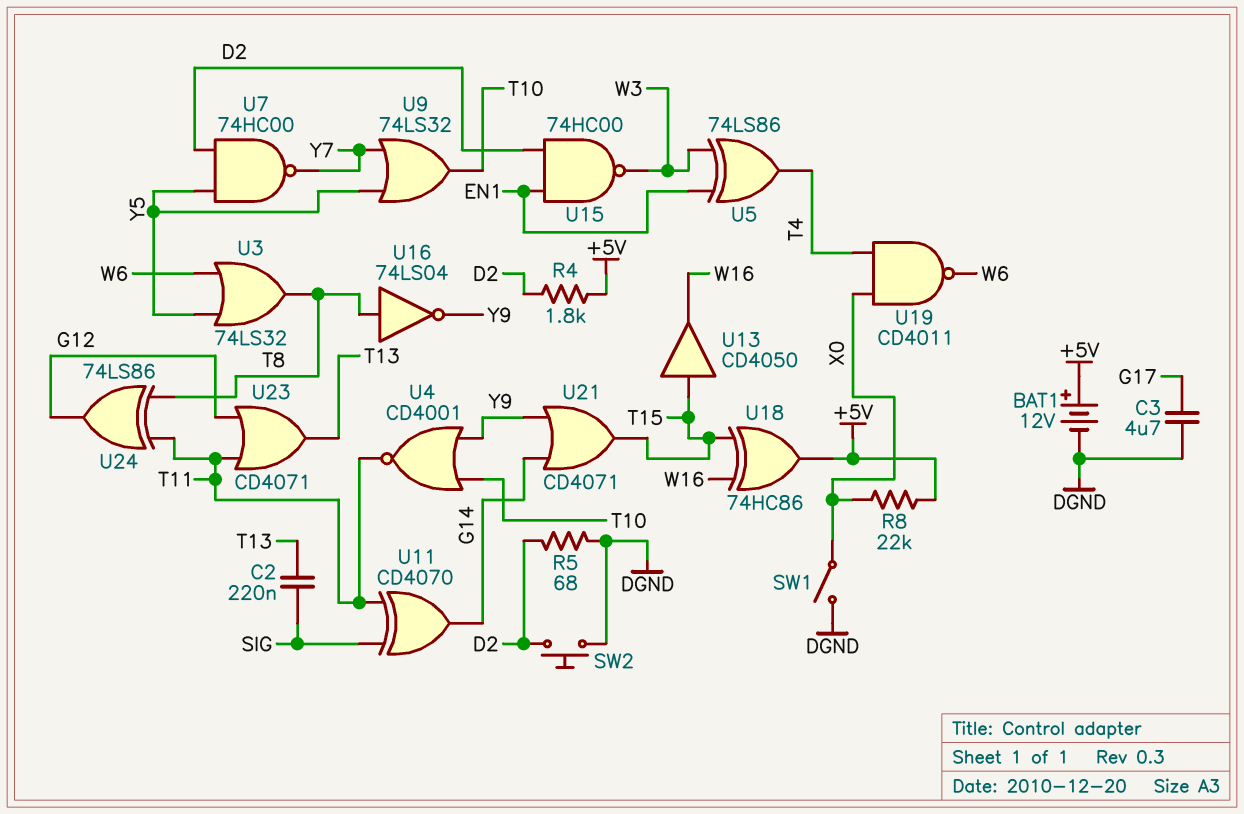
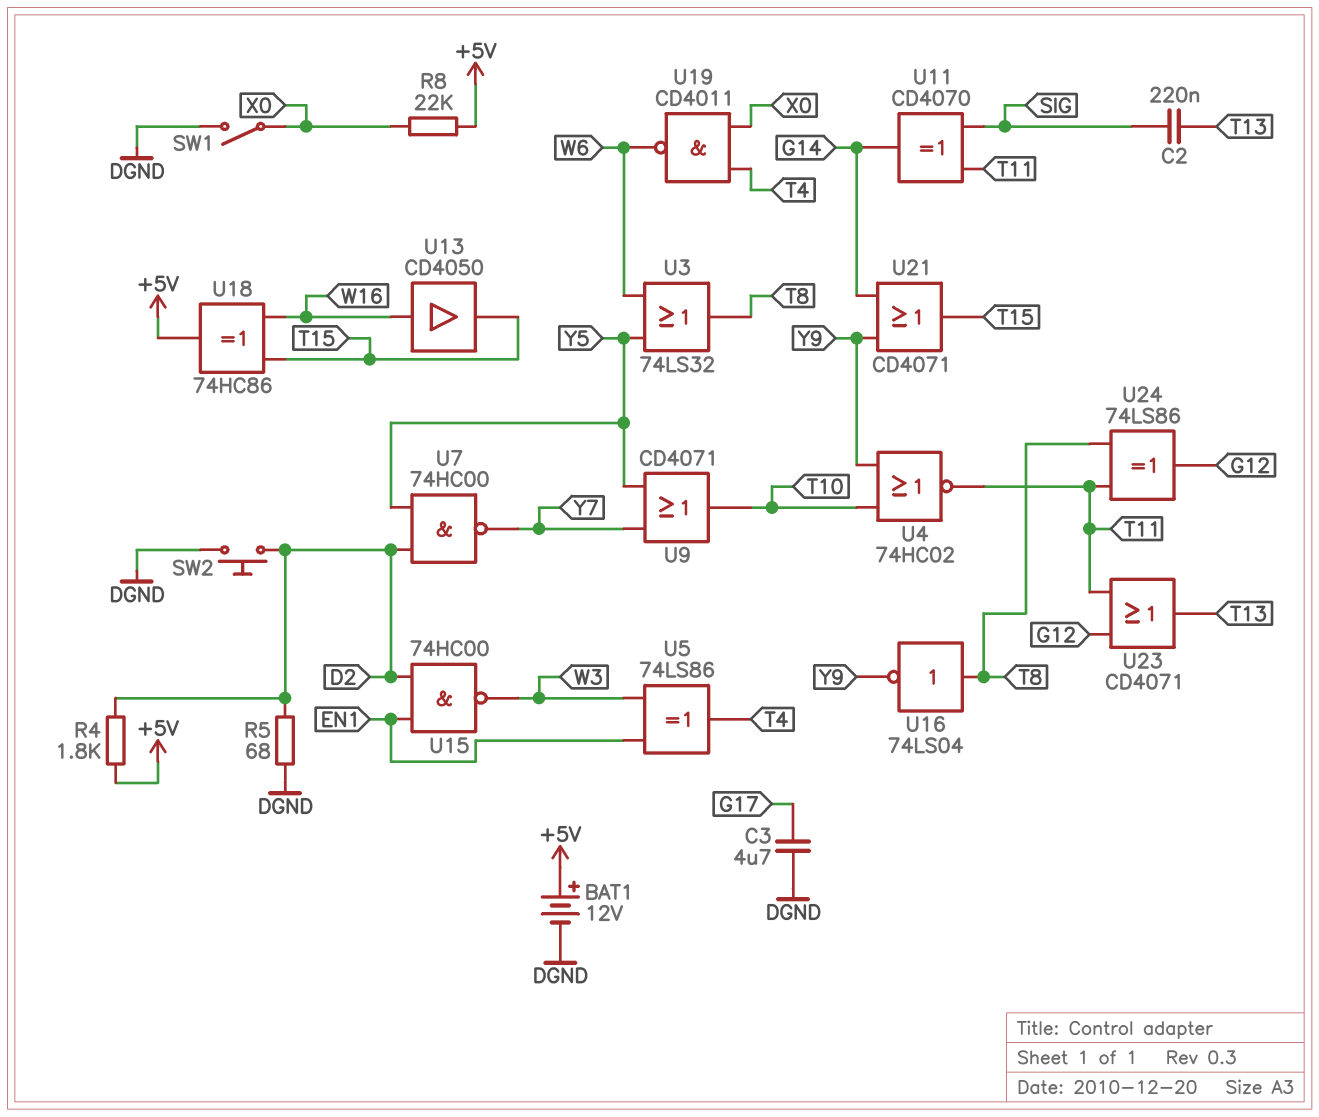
U4: NOR CD4001 (in T10, in Y9, out T11) -> NOR 74HC02 (in T10, in Y9, out T11)
U9: OR 74LS32 (in Y5, in Y7, out T10) -> OR CD4071 (in Y5, in Y7, out T10)
U13: buffer CD4050 (in T15, out W16) -> buffer CD4050 (in W16, out T15)

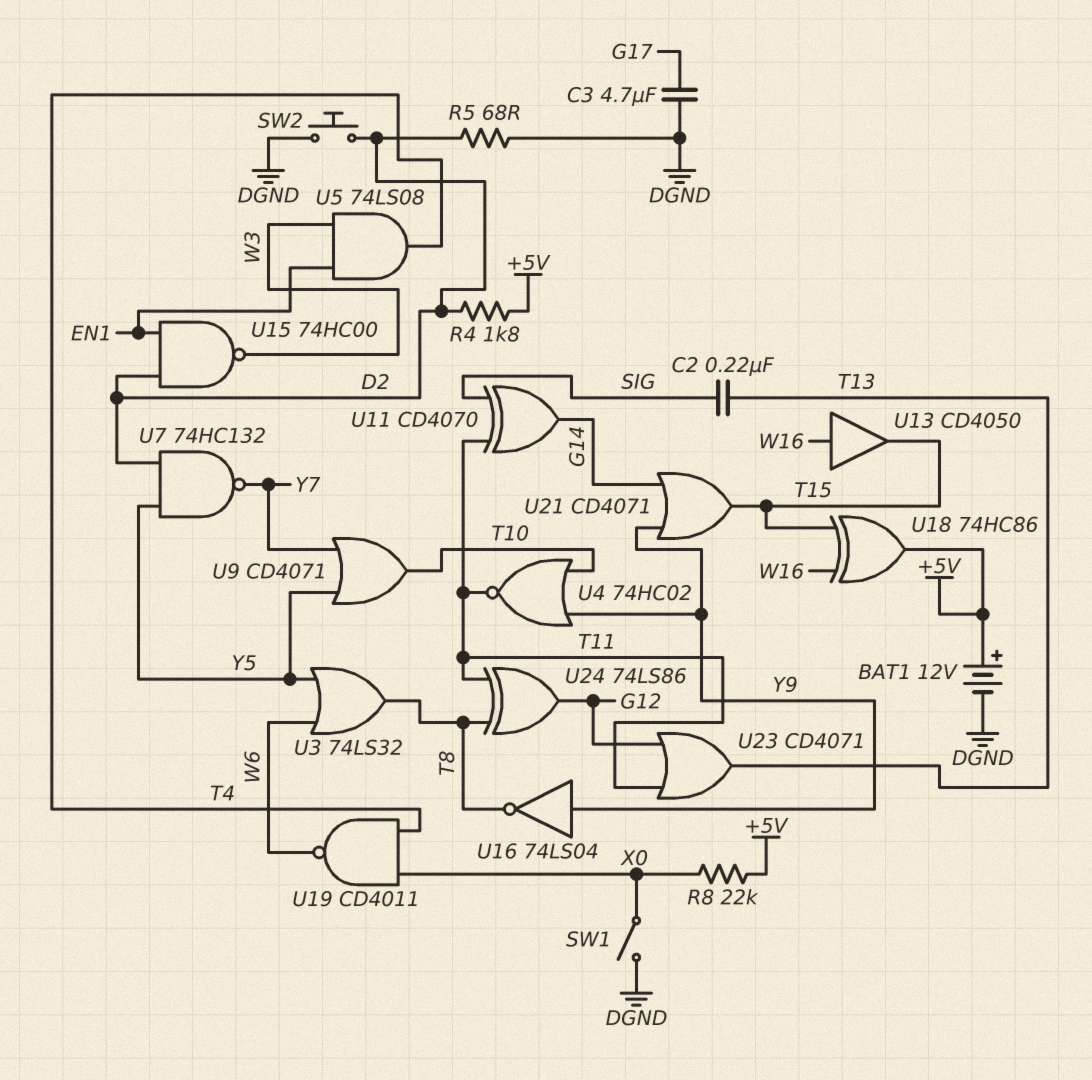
U5: XOR 74LS86 (in EN1, in W3, out T4) -> AND 74LS08 (in EN1, in W3, out T4)
U7: NAND 74HC00 (in D2, in Y5, out Y7) -> NAND 74HC132 (in D2, in Y5, out Y7)
U16: NOT 74LS04 (in T8, out Y9) -> NOT 74LS04 (in Y9, out T8)

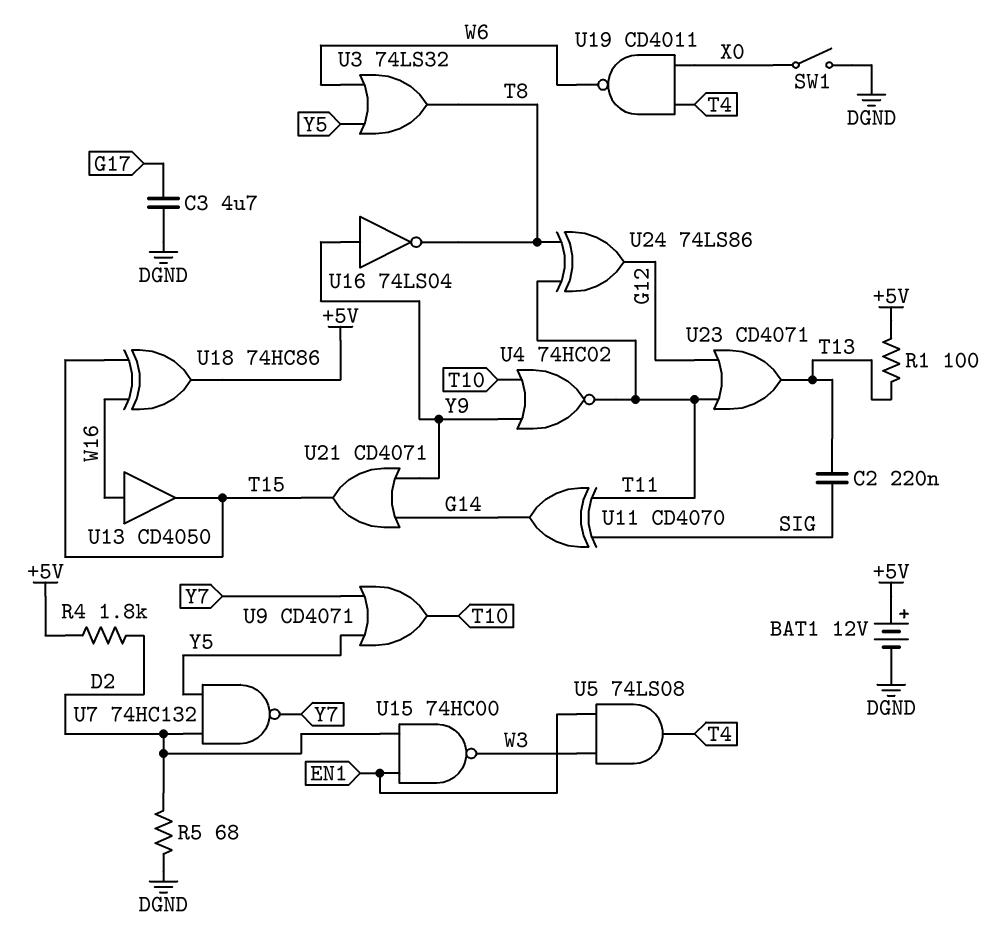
R1: none -> 100 (+5V, T13)
R8: 22k (+5V, X0) -> none
SW2: button (D2, DGND) -> none

